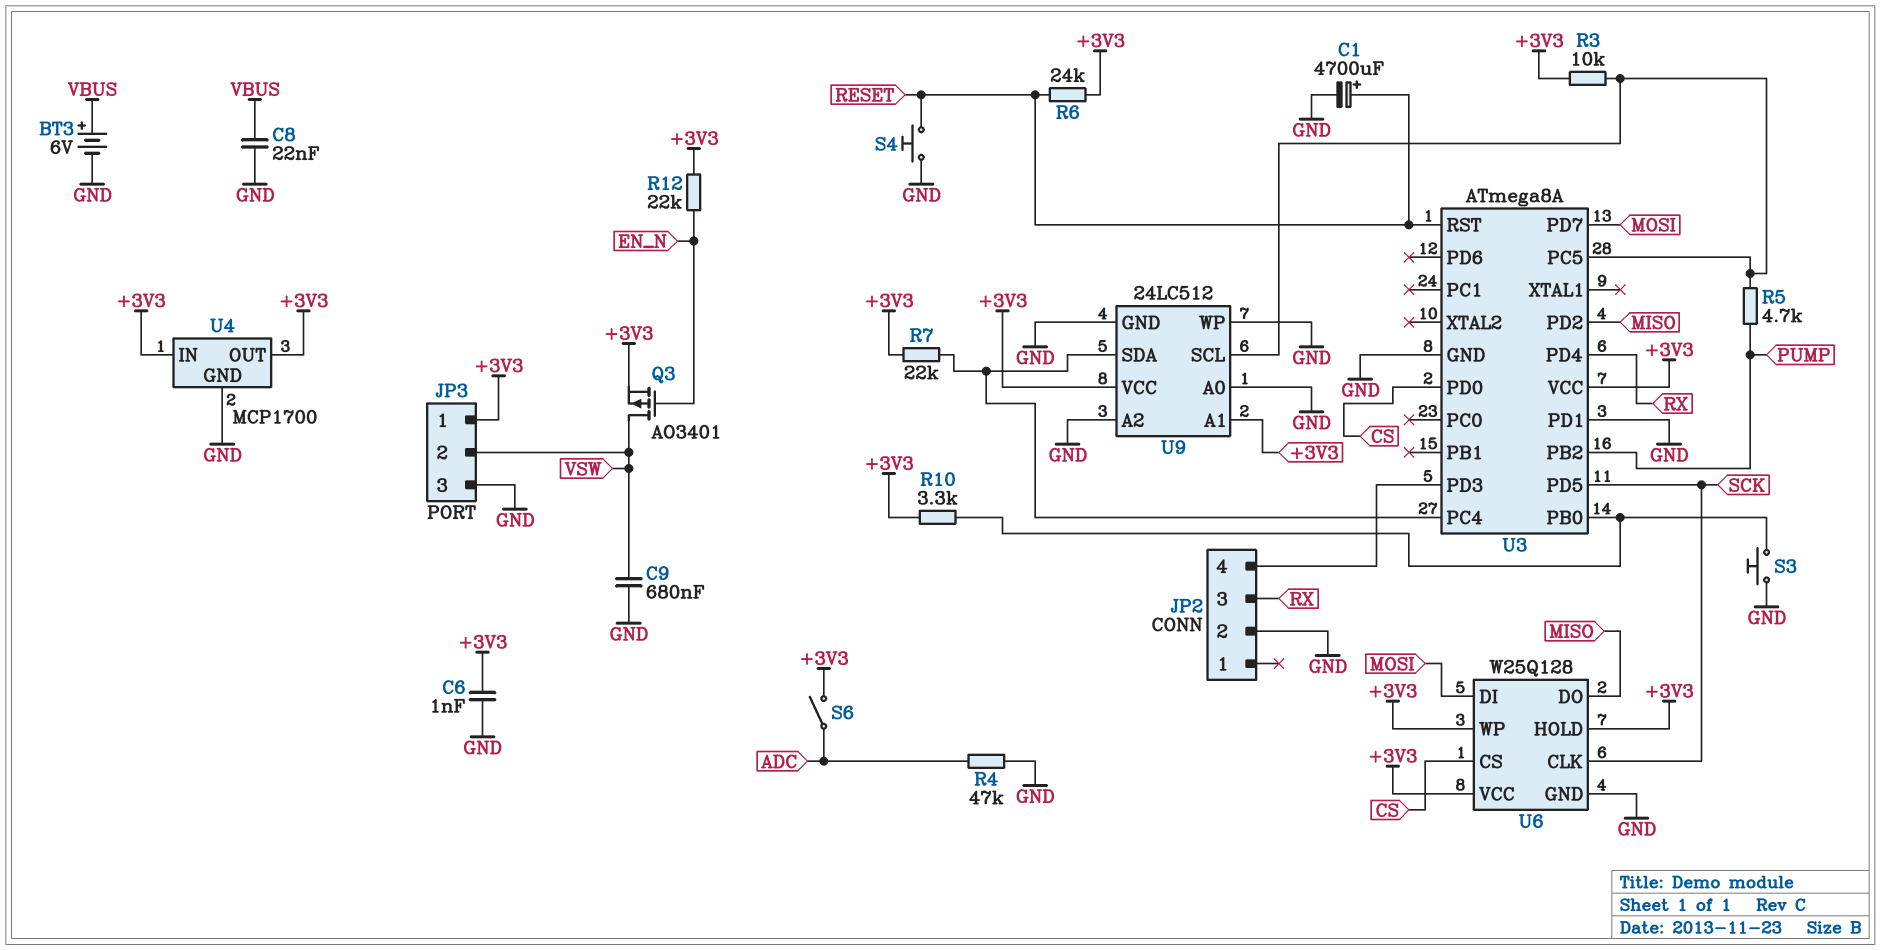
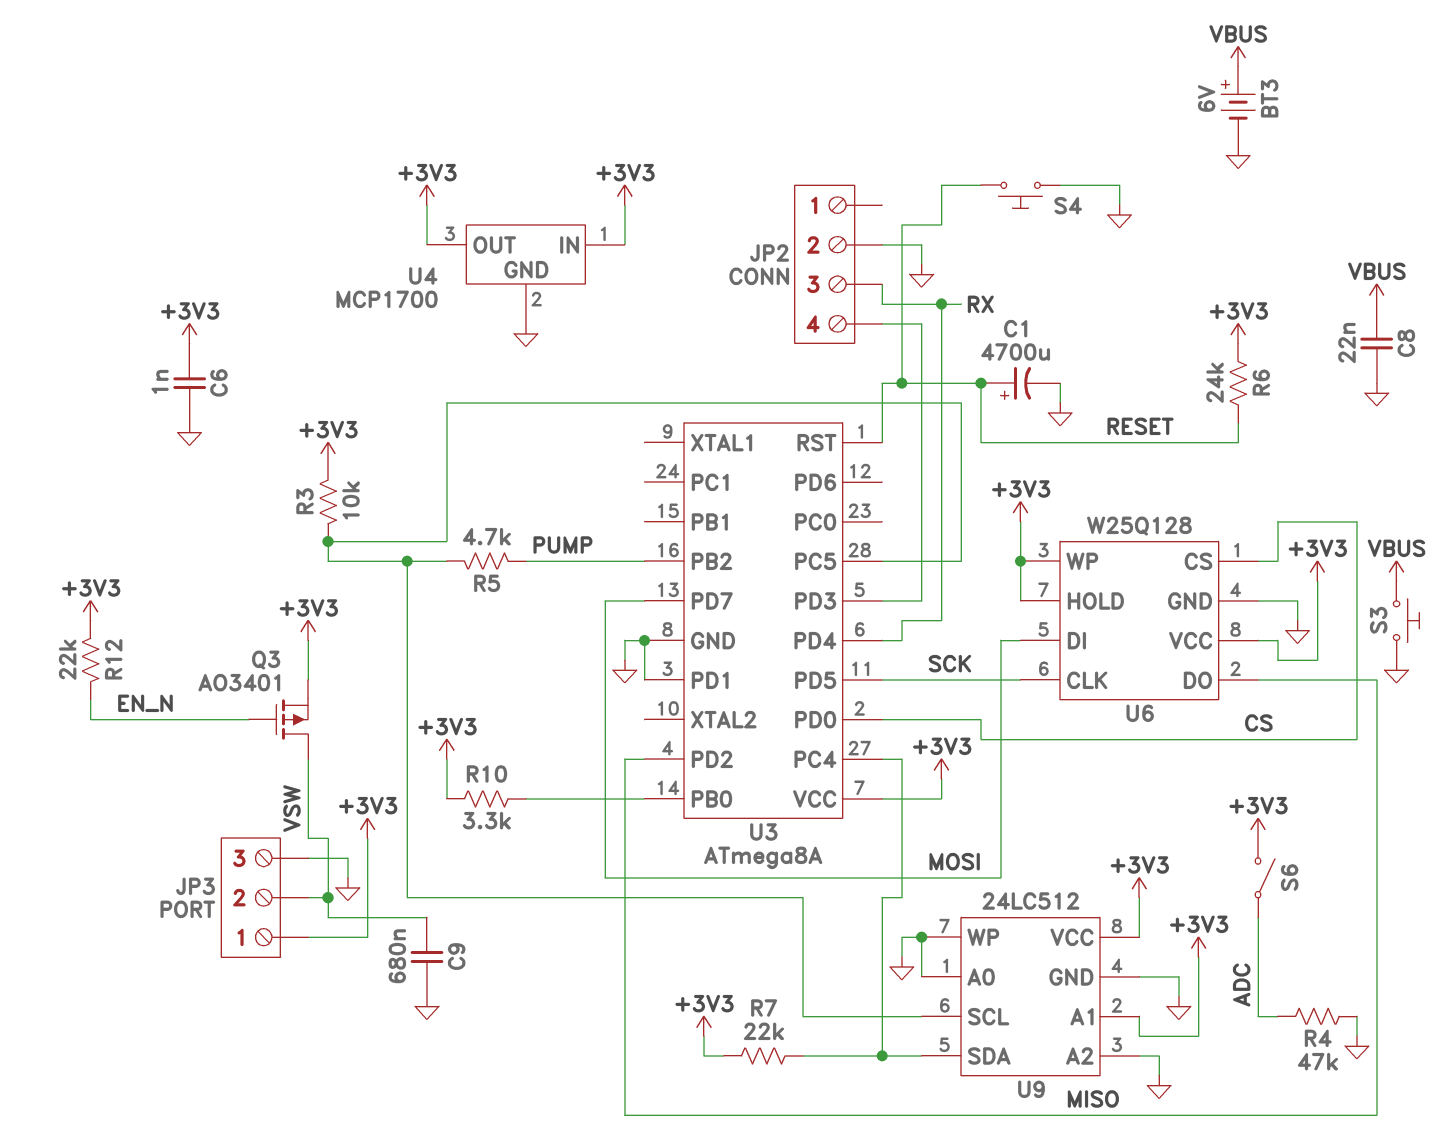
S3: button (GND, U3/PB0) -> button (GND, VBUS)

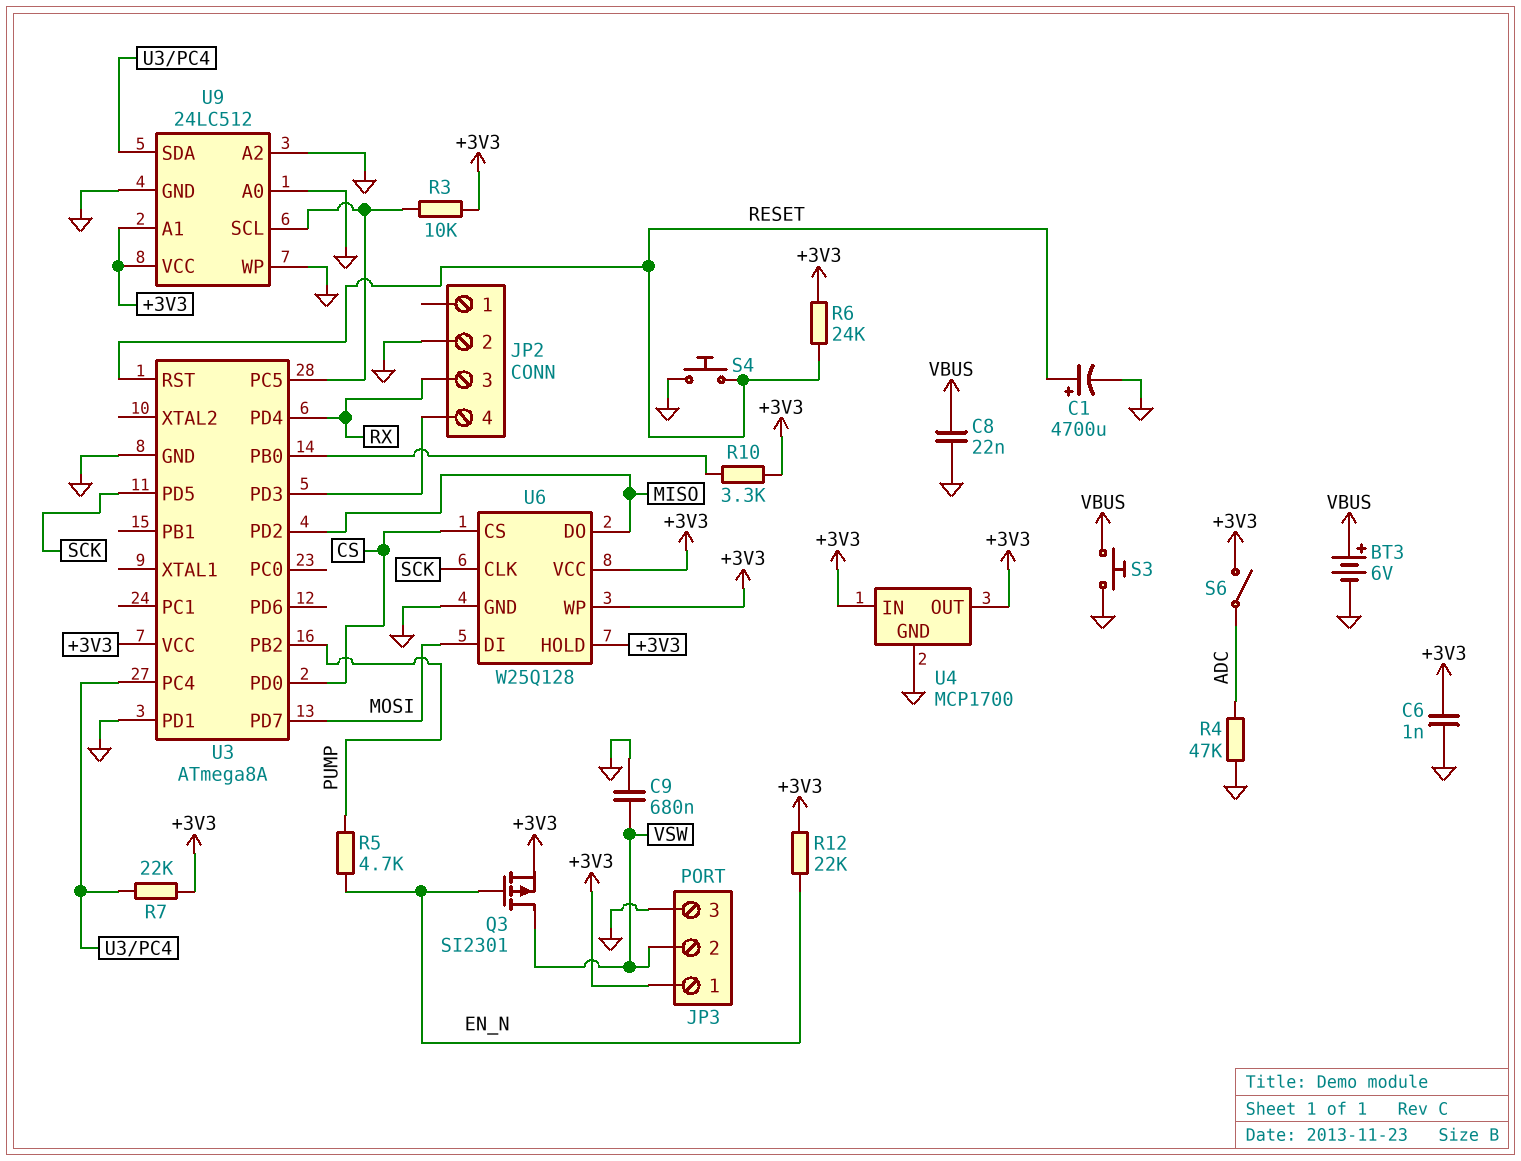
Q3: PMOS AO3401 (G EN_N, D VSW, S +3V3) -> PMOS SI2301 (G EN_N, D VSW, S +3V3)
R5: 4.7k (PUMP, U3/PC5) -> 4.7k (EN_N, PUMP)

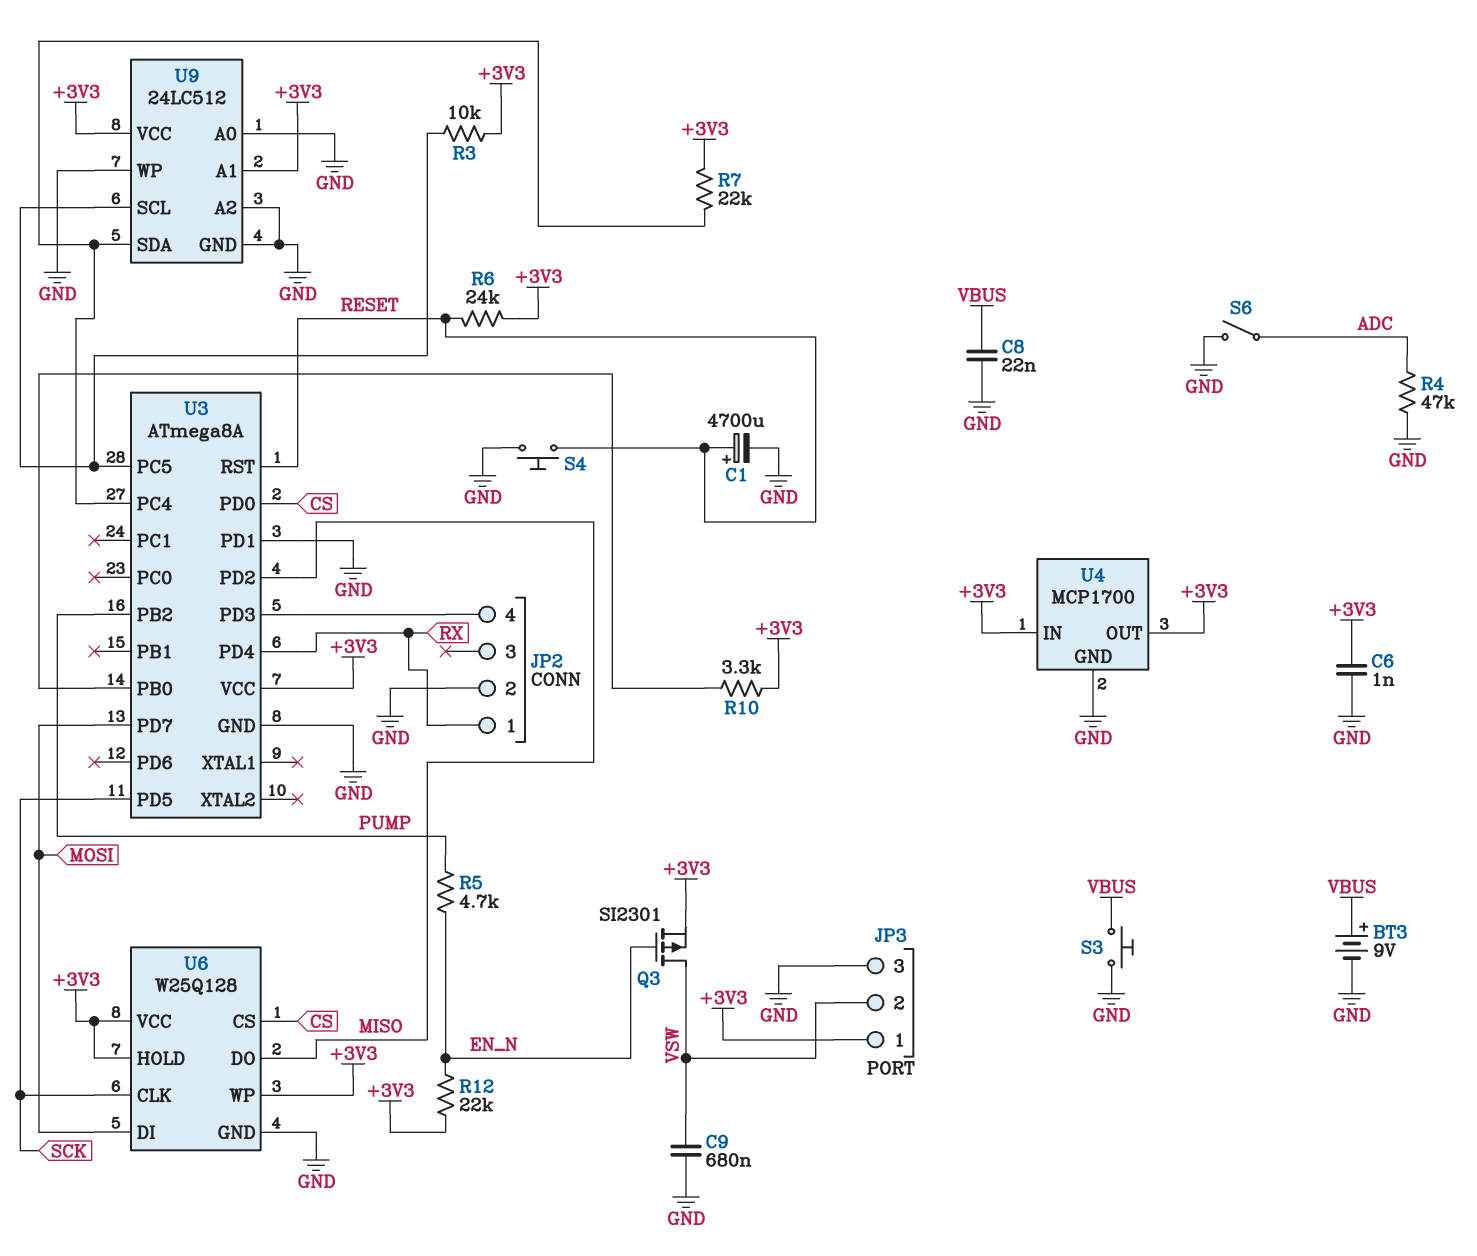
BT3: 6V (plus VBUS, minus GND) -> 9V (plus VBUS, minus GND)
JP2 pin 1: none -> RX
JP2 pin 3: RX -> none
S6: switch (+3V3, ADC) -> switch (ADC, GND)

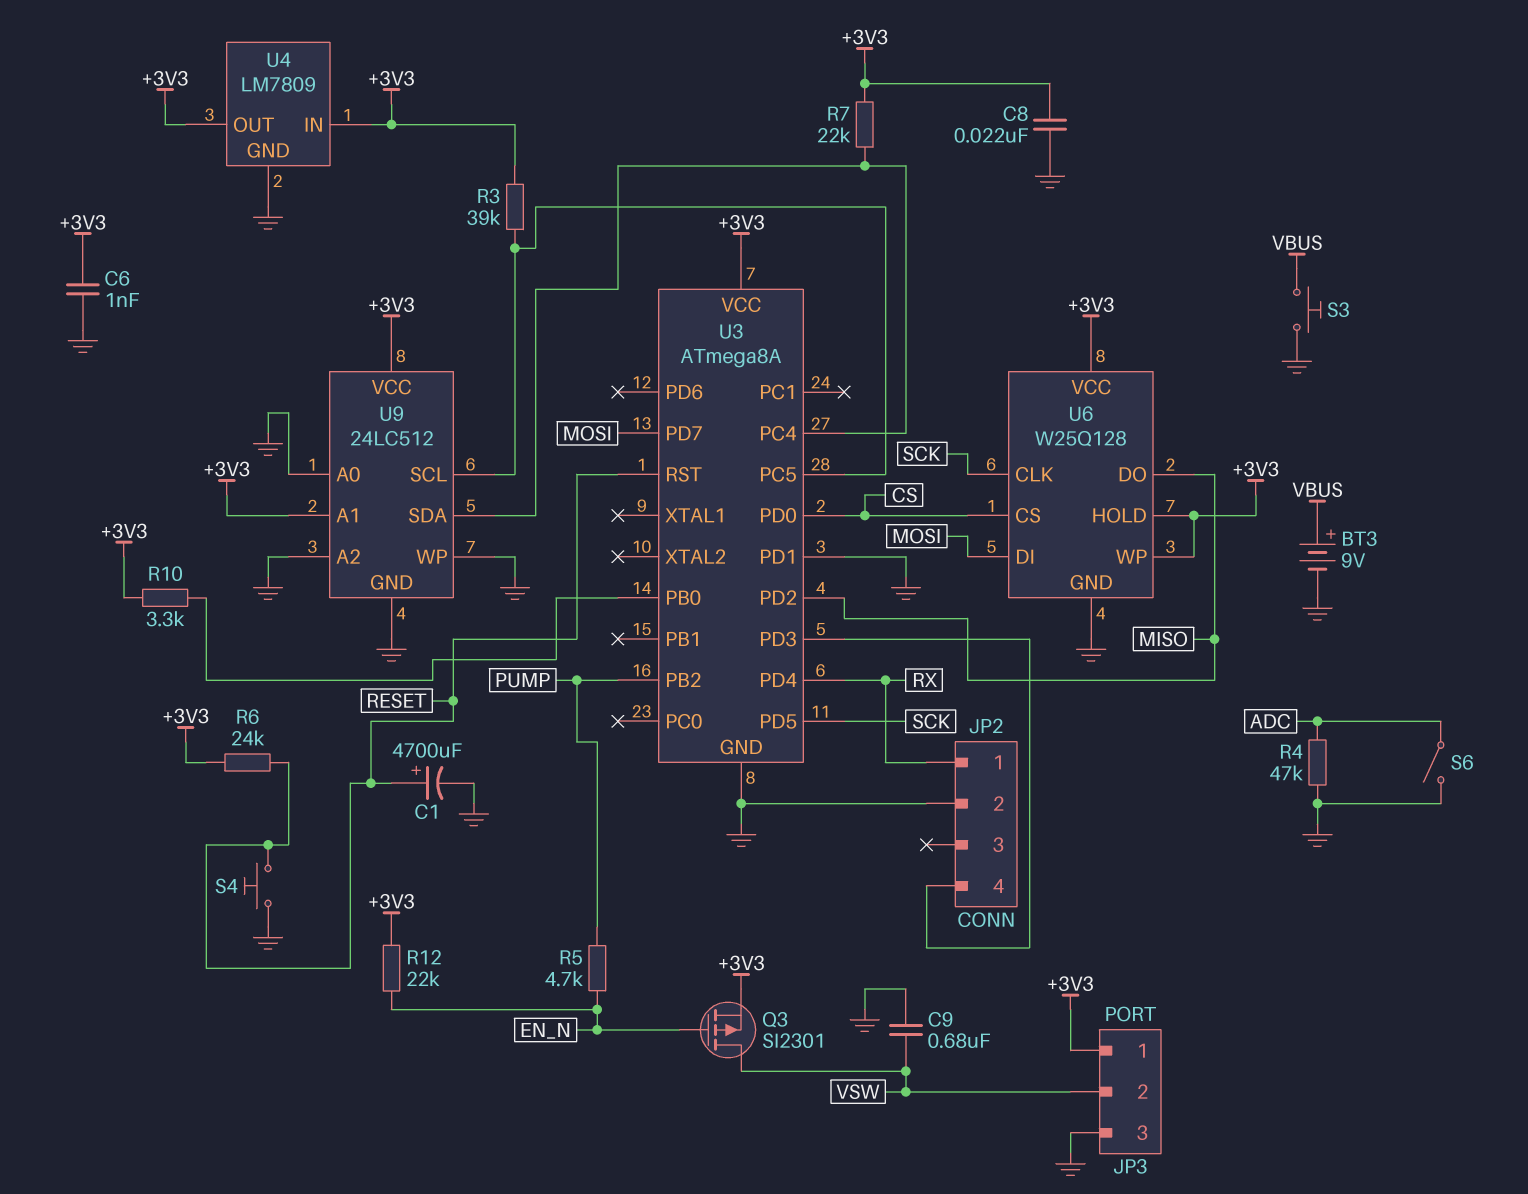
C8: 22nF (GND, VBUS) -> 22nF (+3V3, GND)
R3: 10k (+3V3, U3/PC5) -> 39k (+3V3, U3/PC5)
U4: MCP1700 -> LM7809

